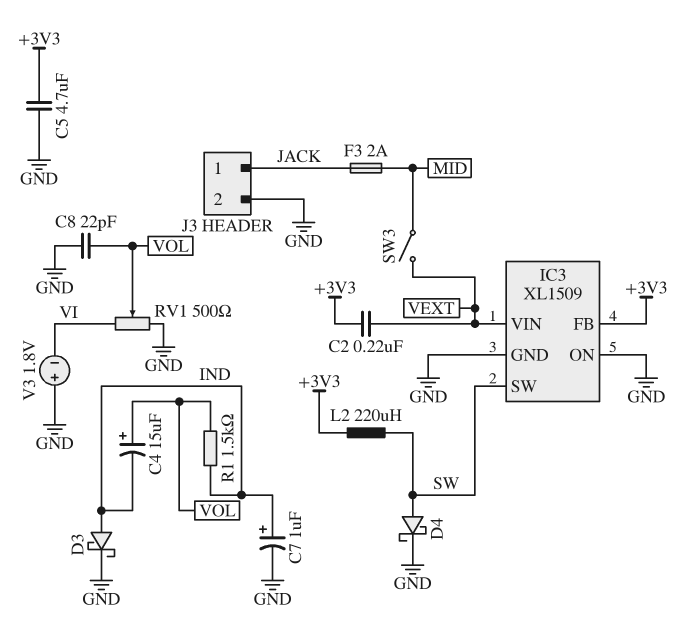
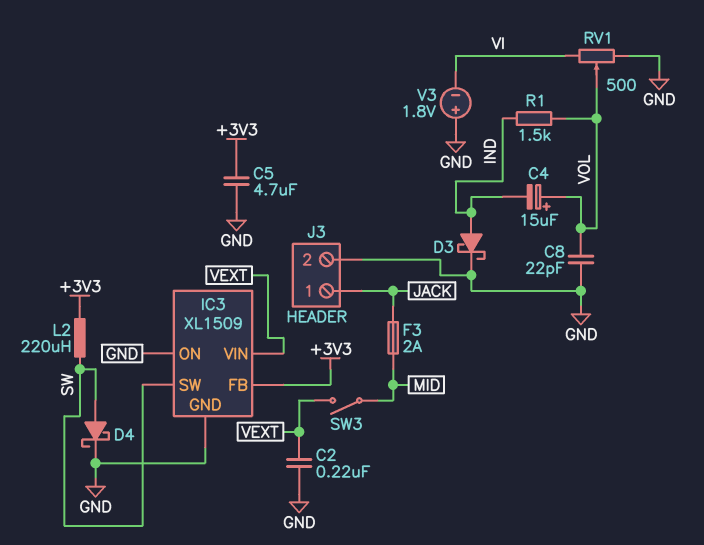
C2: 220nF (+3V3, VEXT) -> 220nF (GND, VEXT)
C7: 1uF (plus IND, minus GND) -> none

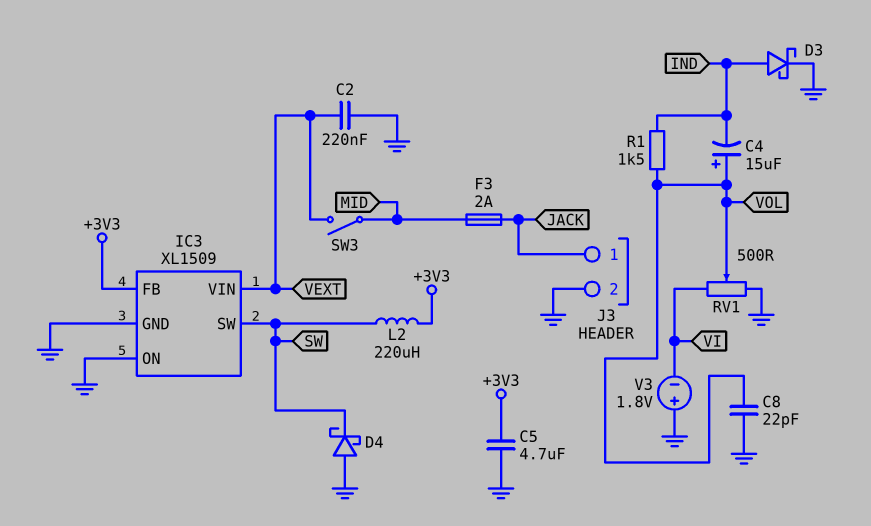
D4: schottky (A SW, K GND) -> schottky (A GND, K SW)

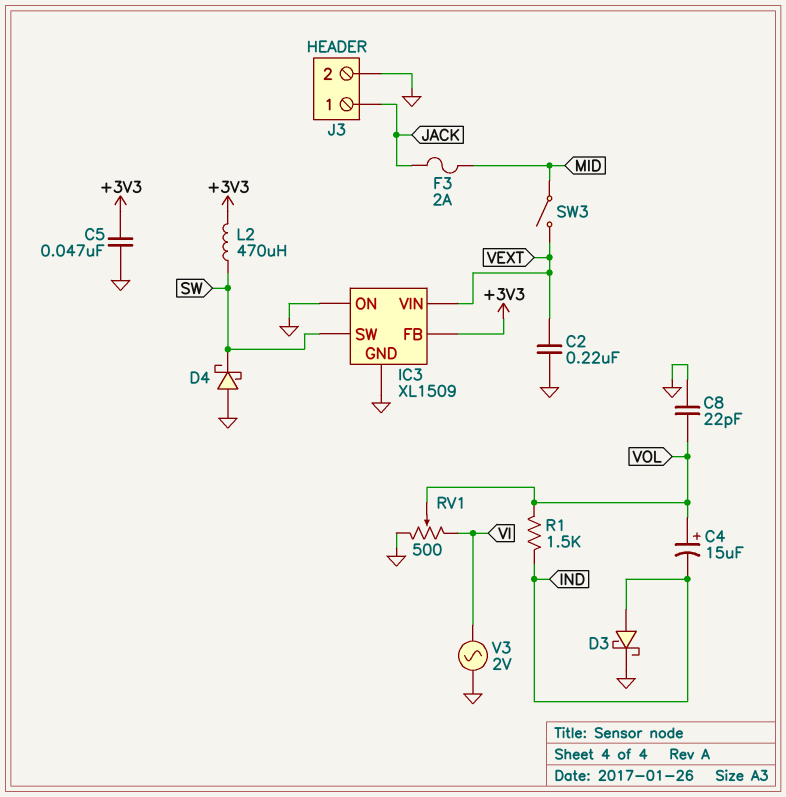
C5: 4.7uF (+3V3, GND) -> 47nF (+3V3, GND)
L2: 220uH (+3V3, SW) -> 470uH (+3V3, SW)
V3: 1.8V (plus GND, minus VI) -> AC 2V (GND, VI)

